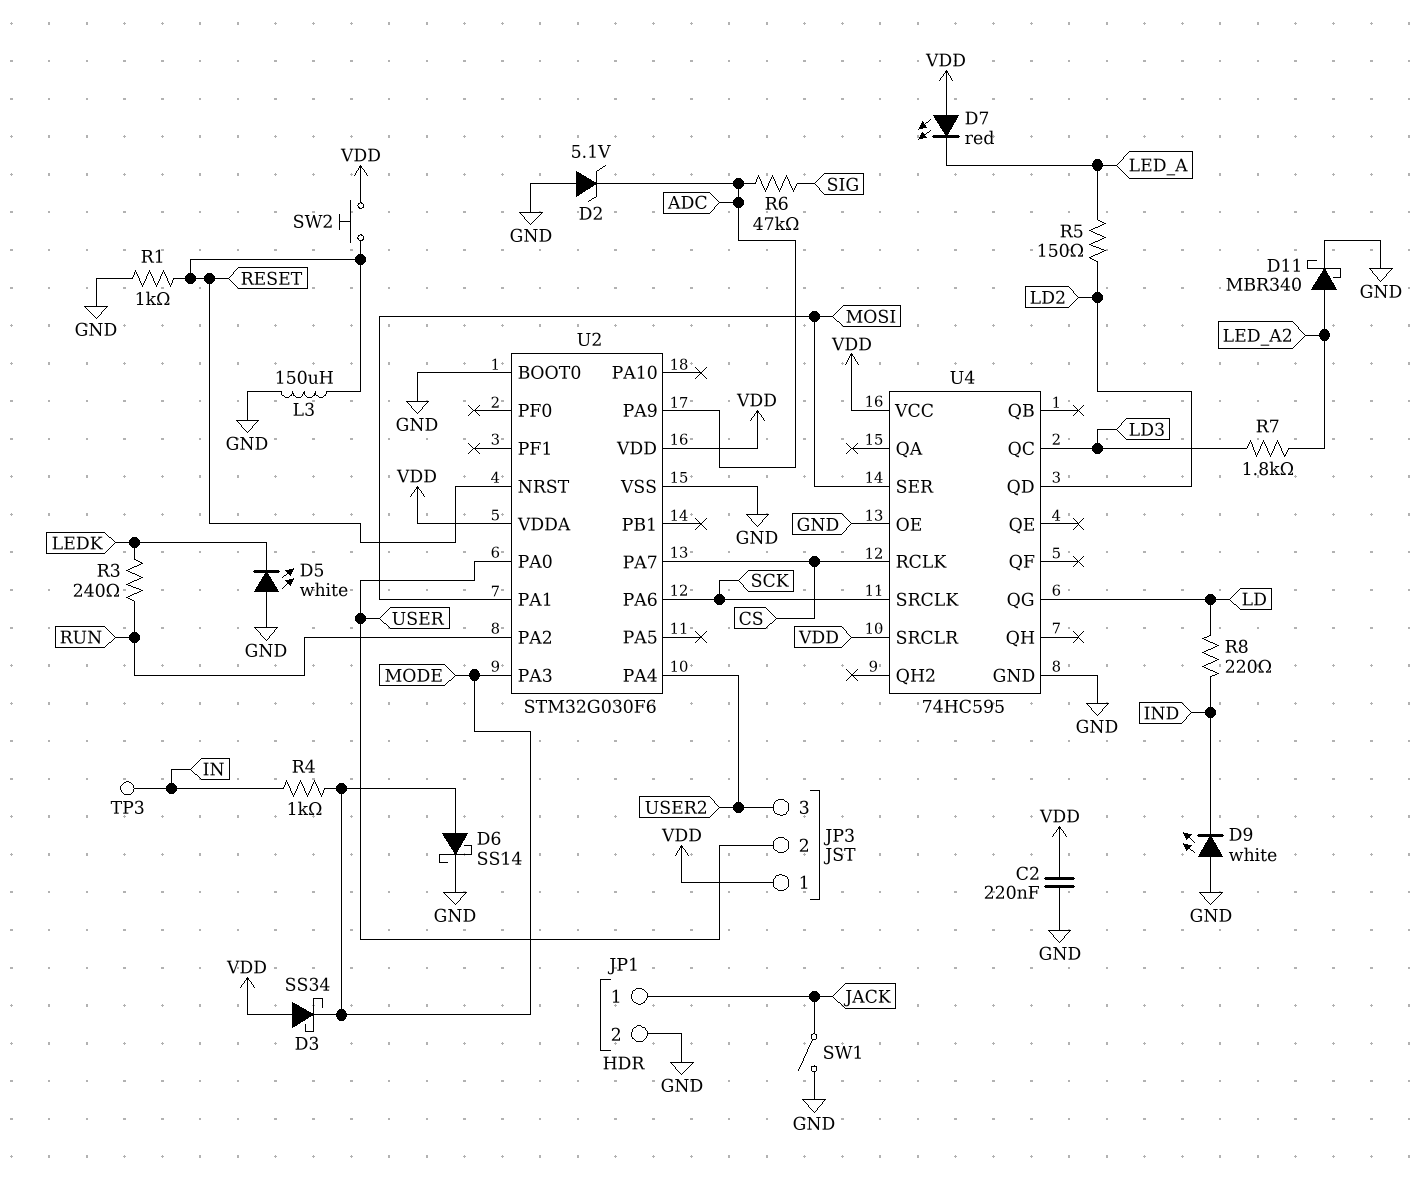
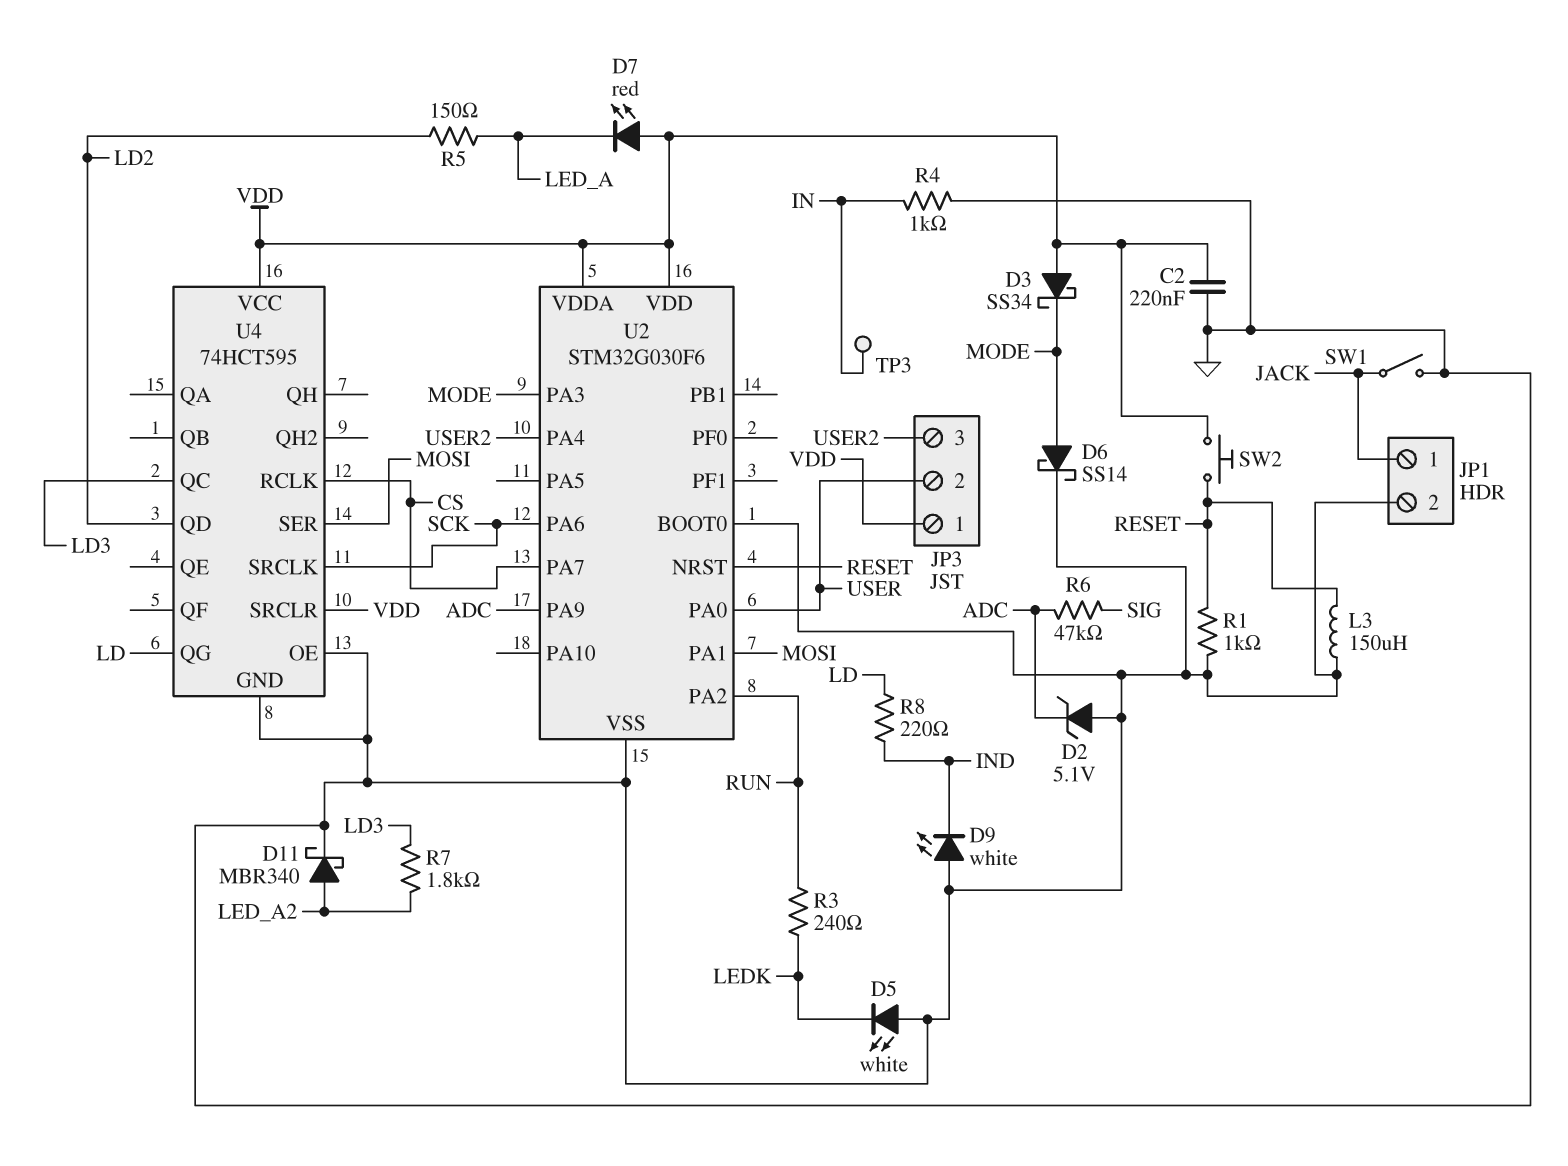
R4: 1k (IN, MODE) -> 1k (GND, IN)
U4: 74HC595 -> 74HCT595

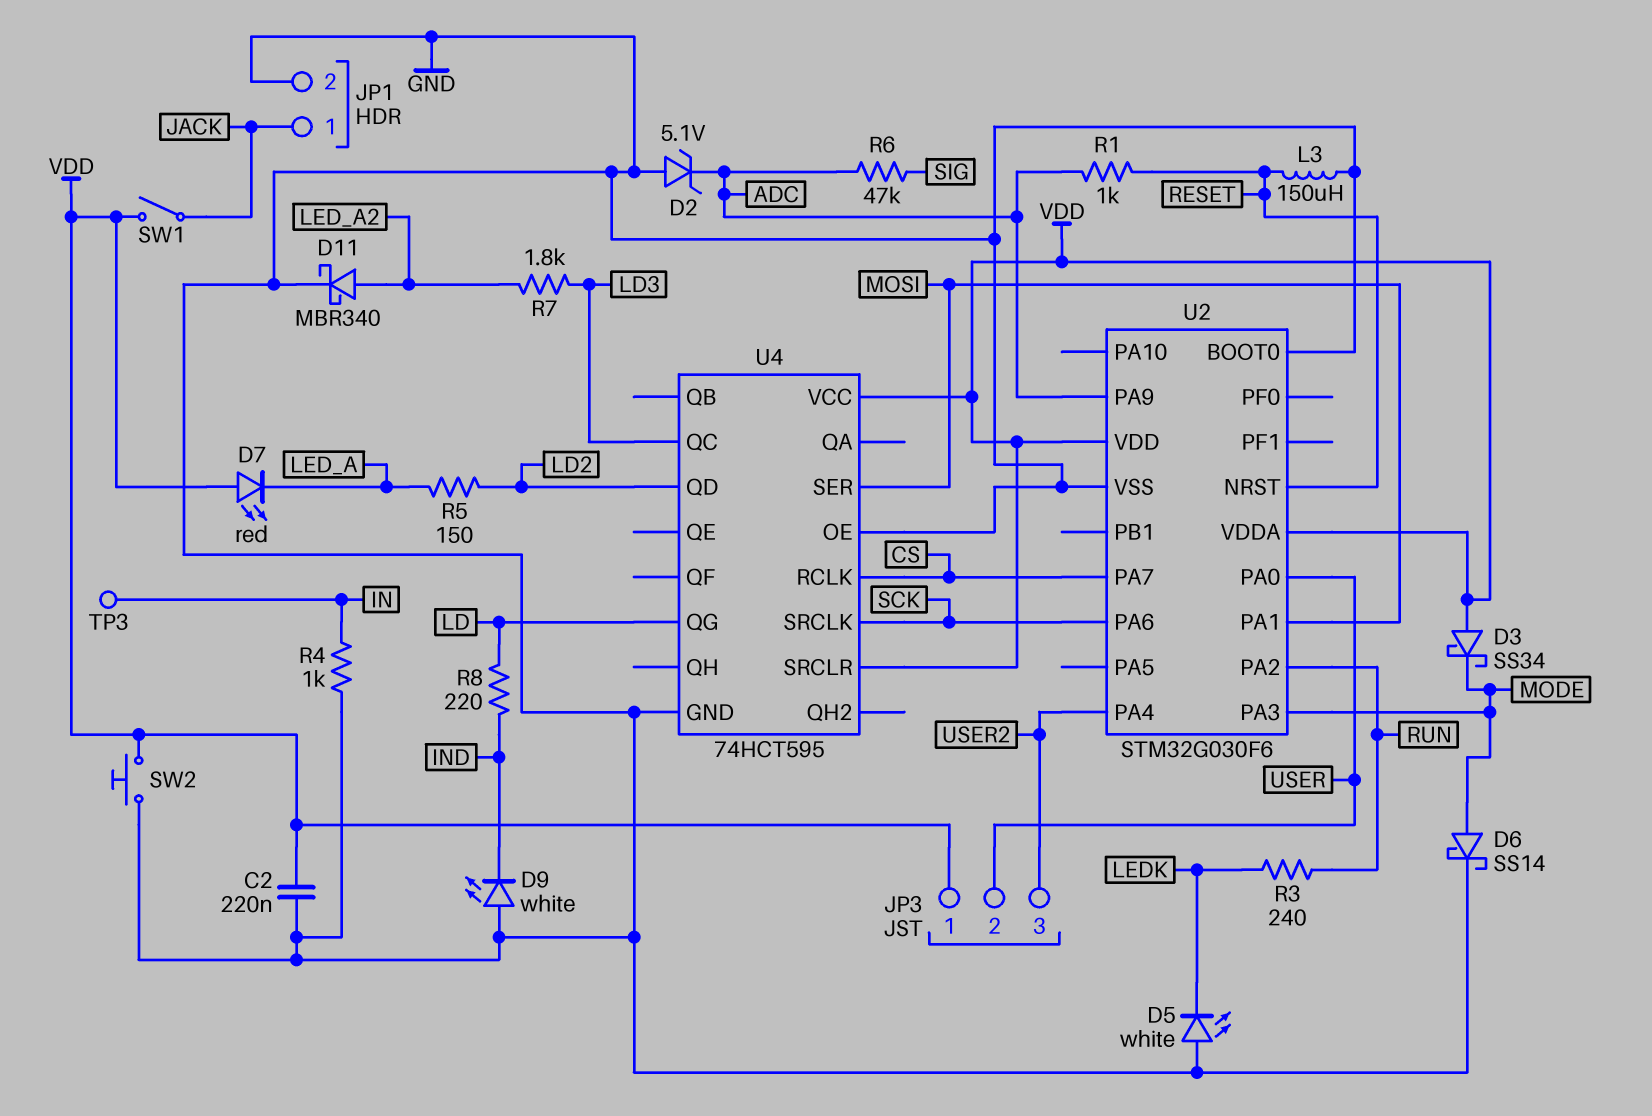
R1: 1k (GND, RESET) -> 1k (ADC, RESET)
SW1: switch (GND, JACK) -> switch (JACK, VDD)
SW2: button (RESET, VDD) -> button (GND, VDD)

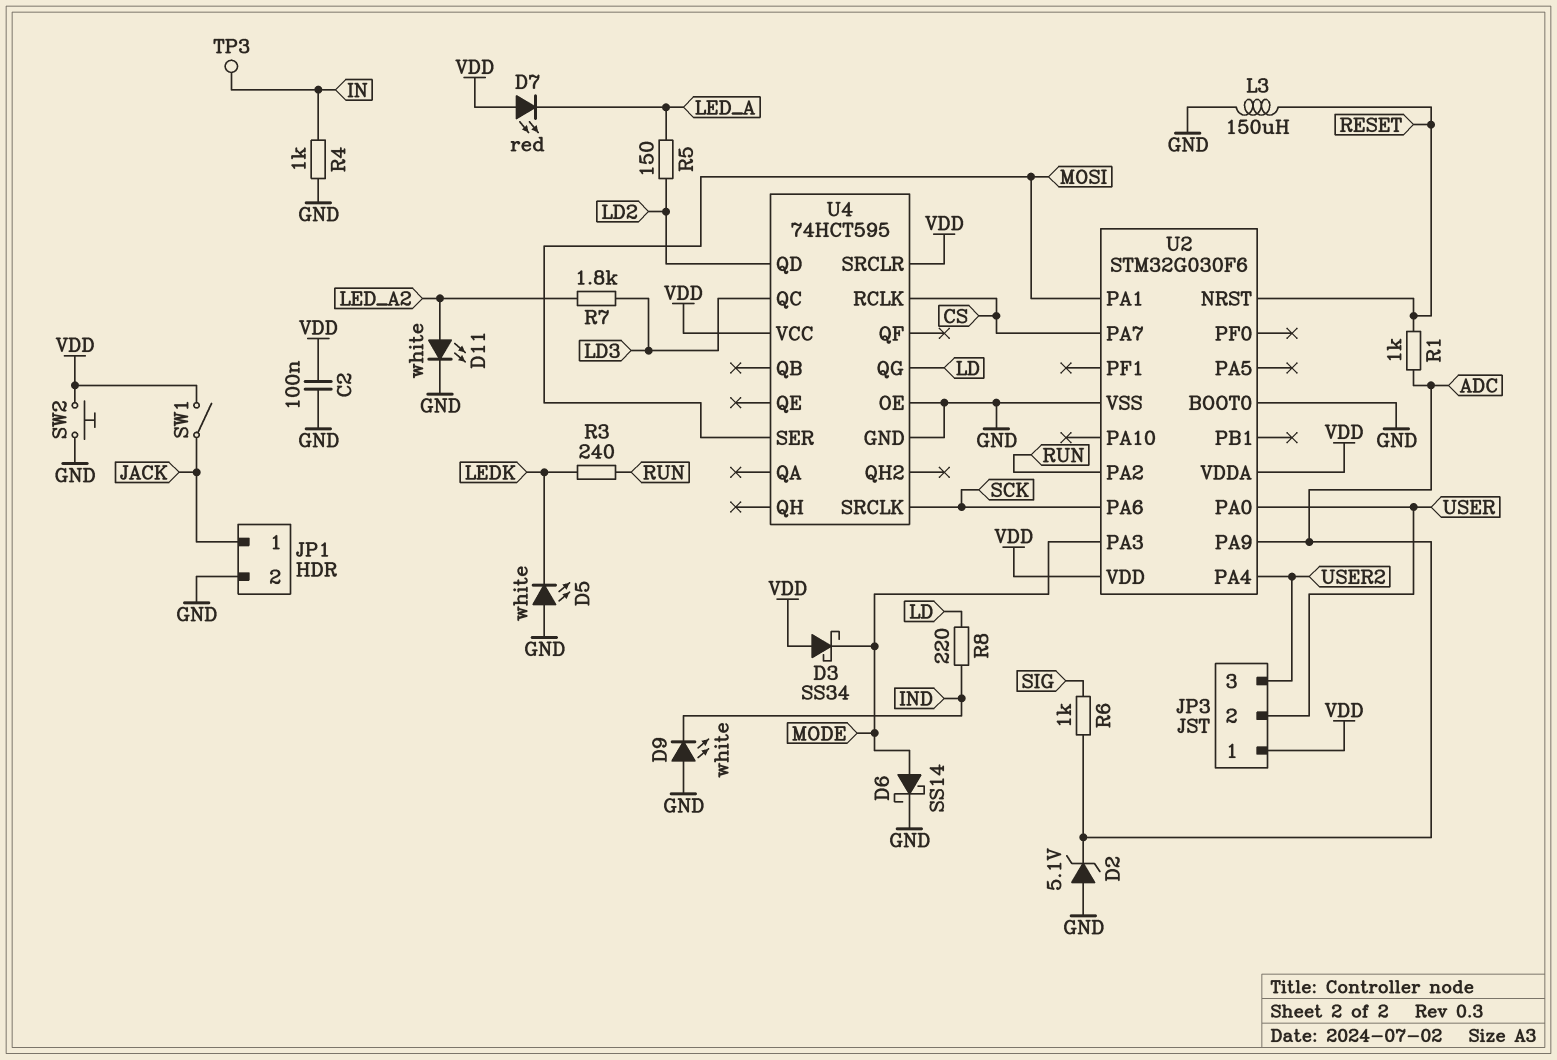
C2: 220nF (GND, VDD) -> 100nF (GND, VDD)
D11: schottky MBR340 (A LED_A2, K GND) -> LED white (A LED_A2, K GND)
R6: 47k (ADC, SIG) -> 1k (ADC, SIG)

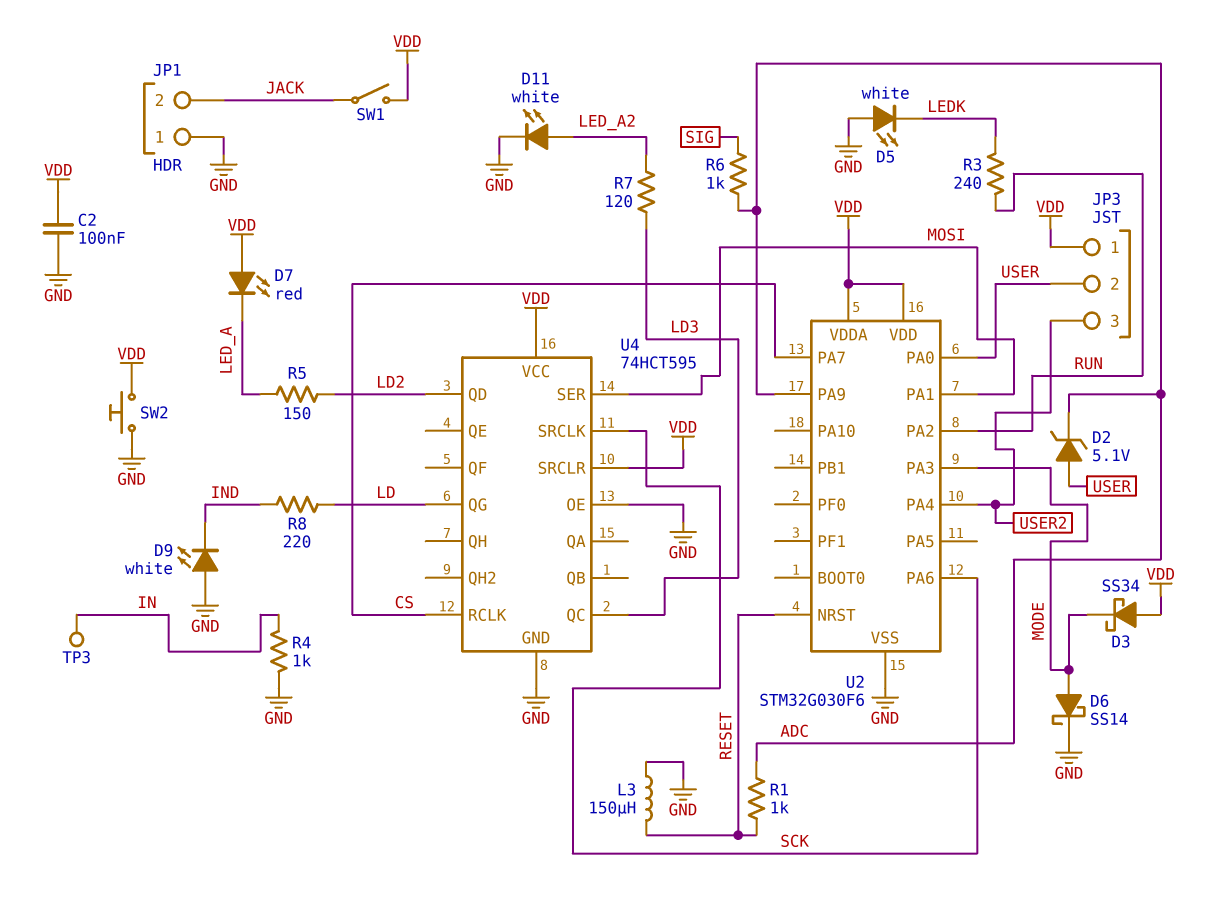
D2: zener 5.1V (A GND, K ADC) -> zener 5.1V (A USER, K ADC)
JP1 pin 1: JACK -> GND
JP1 pin 2: GND -> JACK
R7: 1.8k (LD3, LED_A2) -> 120 (LD3, LED_A2)
U2 pin BOOT0: GND -> none

